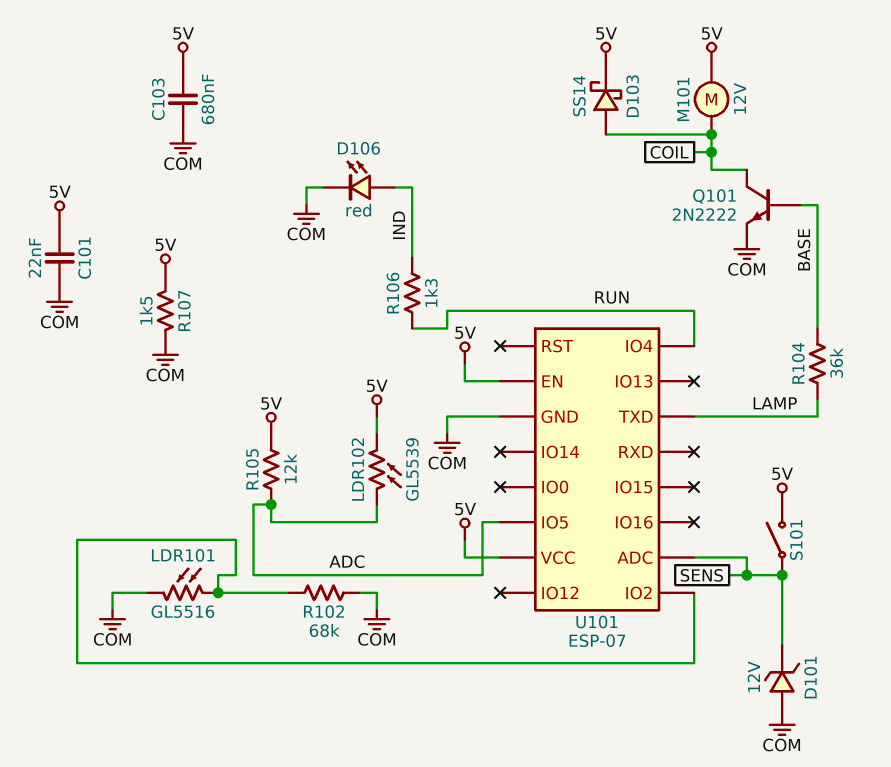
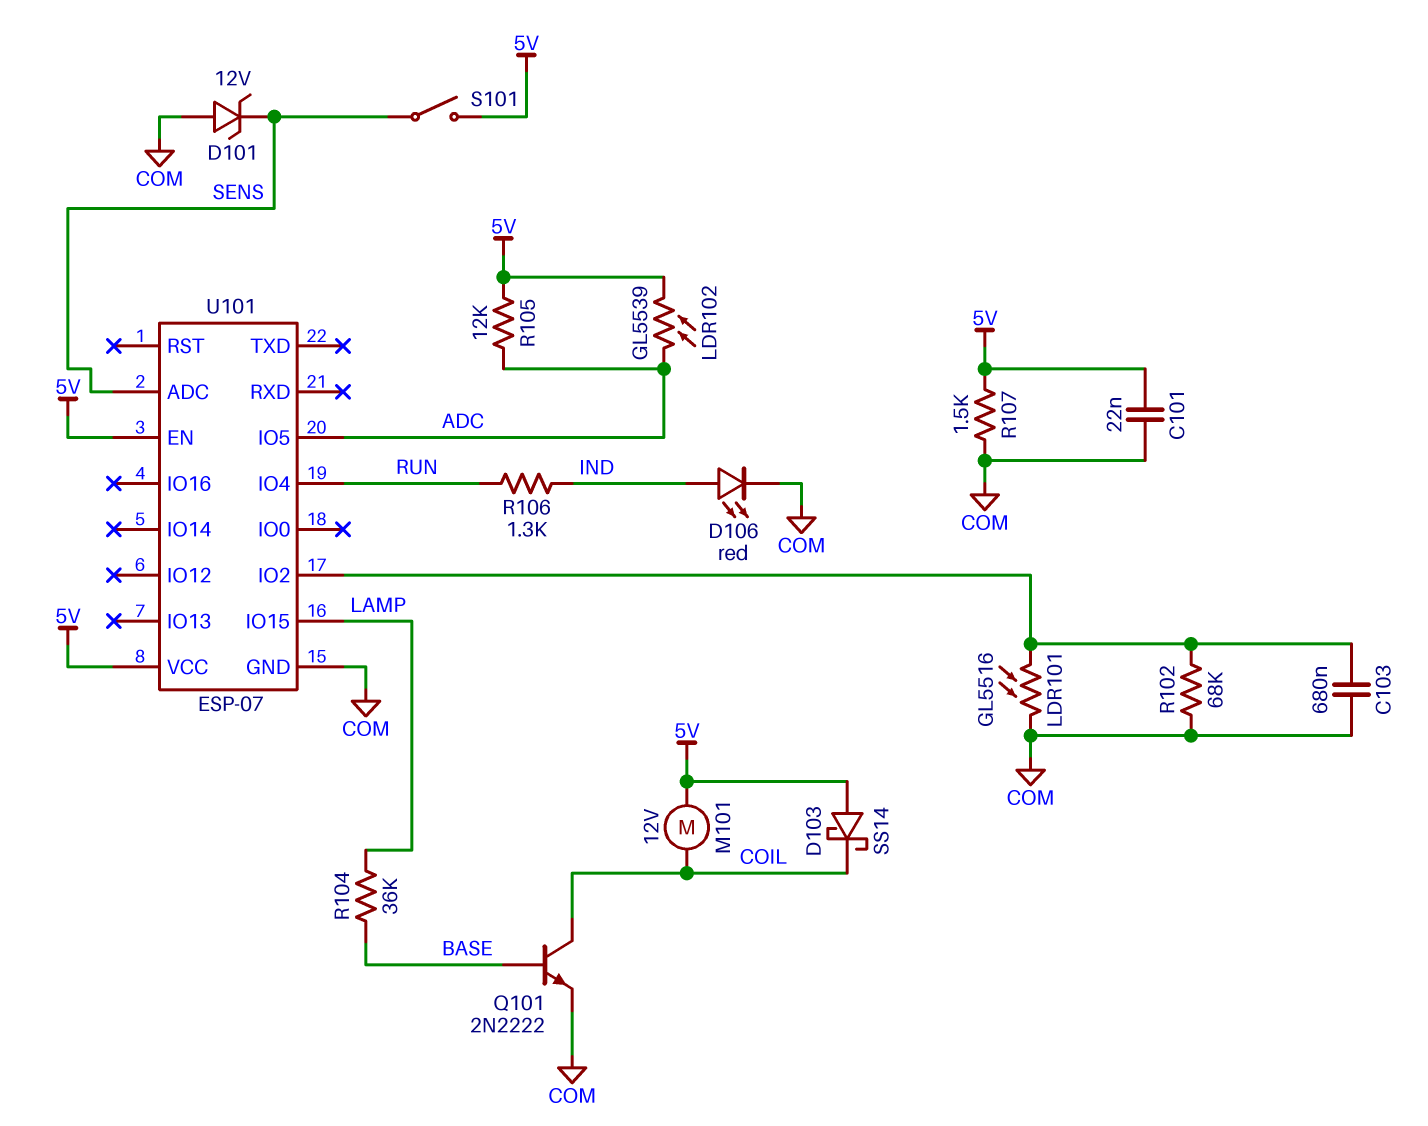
C103: 680nF (5V, COM) -> 680nF (COM, U101/IO2)
D103: schottky SS14 (A COIL, K 5V) -> schottky SS14 (A 5V, K COIL)
U101 pin IO15: none -> LAMP
U101 pin TXD: LAMP -> none

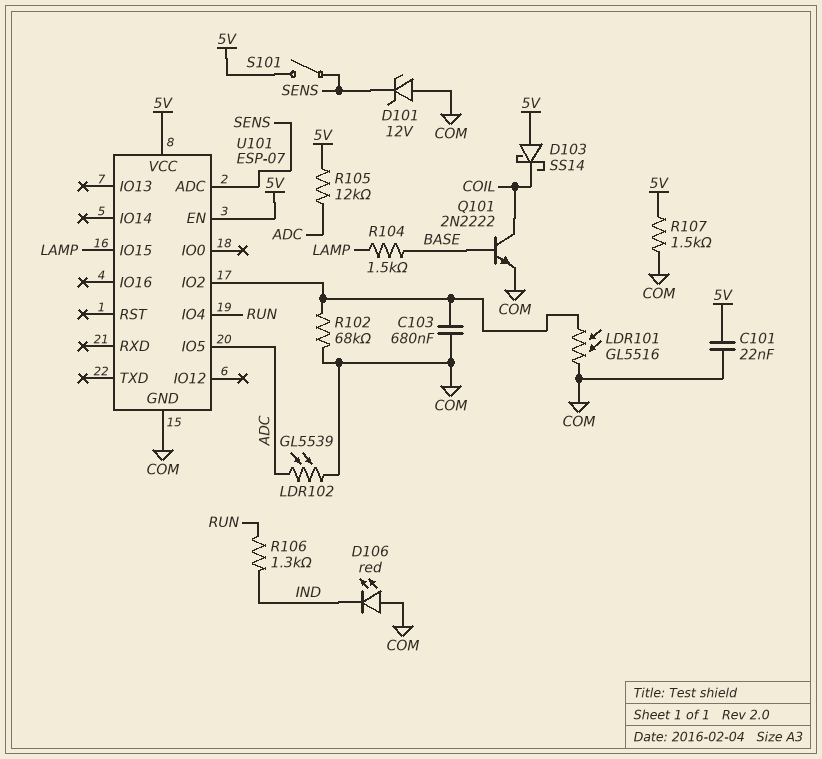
D106: LED red (A IND, K COM) -> LED red (A COM, K IND)
LDR102: GL5539 (5V, ADC) -> GL5539 (ADC, COM)
M101: motor 12V (5V, COIL) -> none
R104: 36k (BASE, LAMP) -> 1.5k (BASE, LAMP)

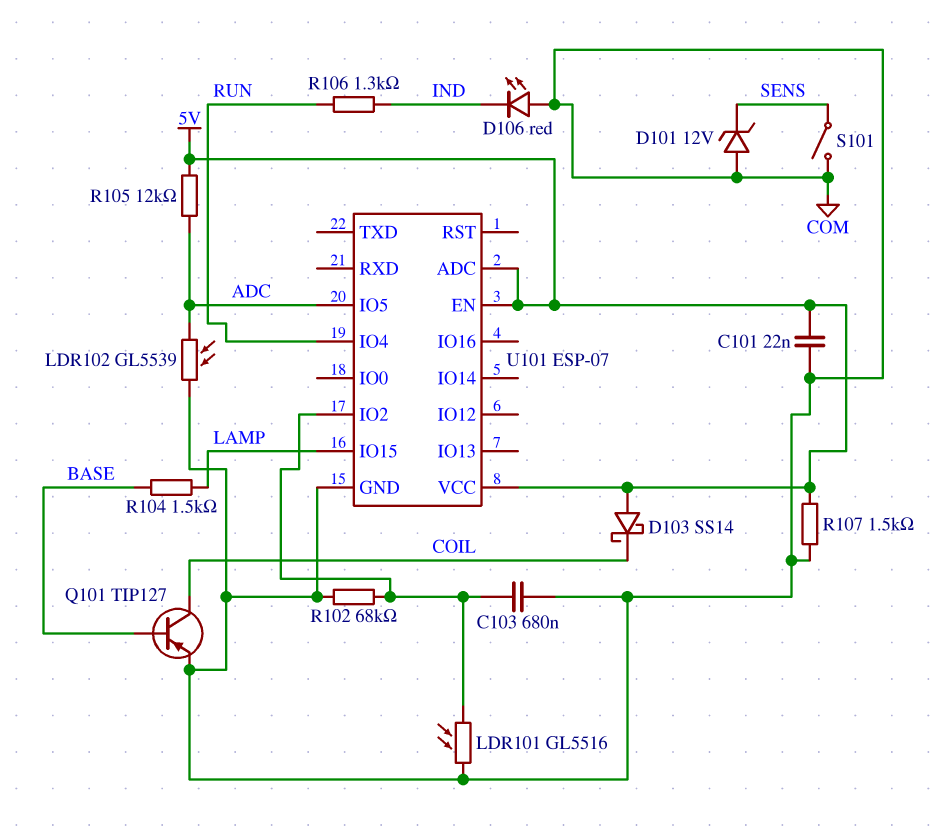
Q101: NPN 2N2222 (B BASE, C COIL, E COM) -> PNP TIP127 (B BASE, C COIL, E COM)
S101: switch (5V, SENS) -> switch (COM, SENS)
U101 pin ADC: SENS -> 5V

